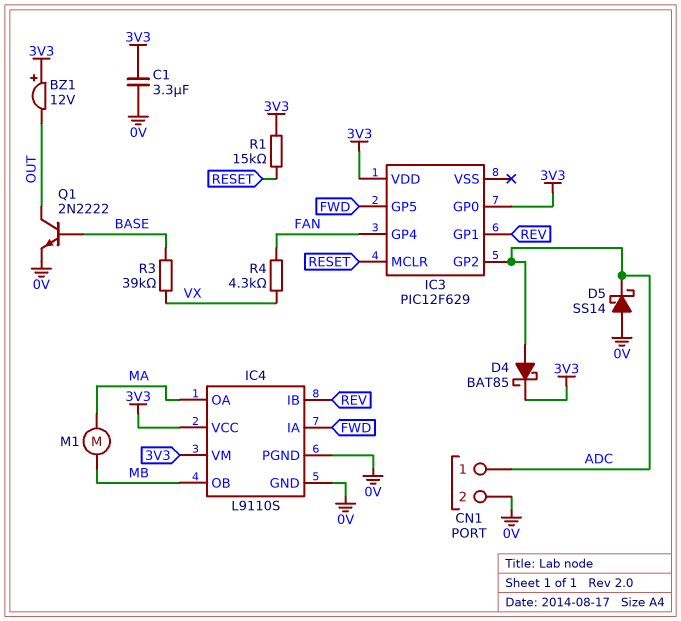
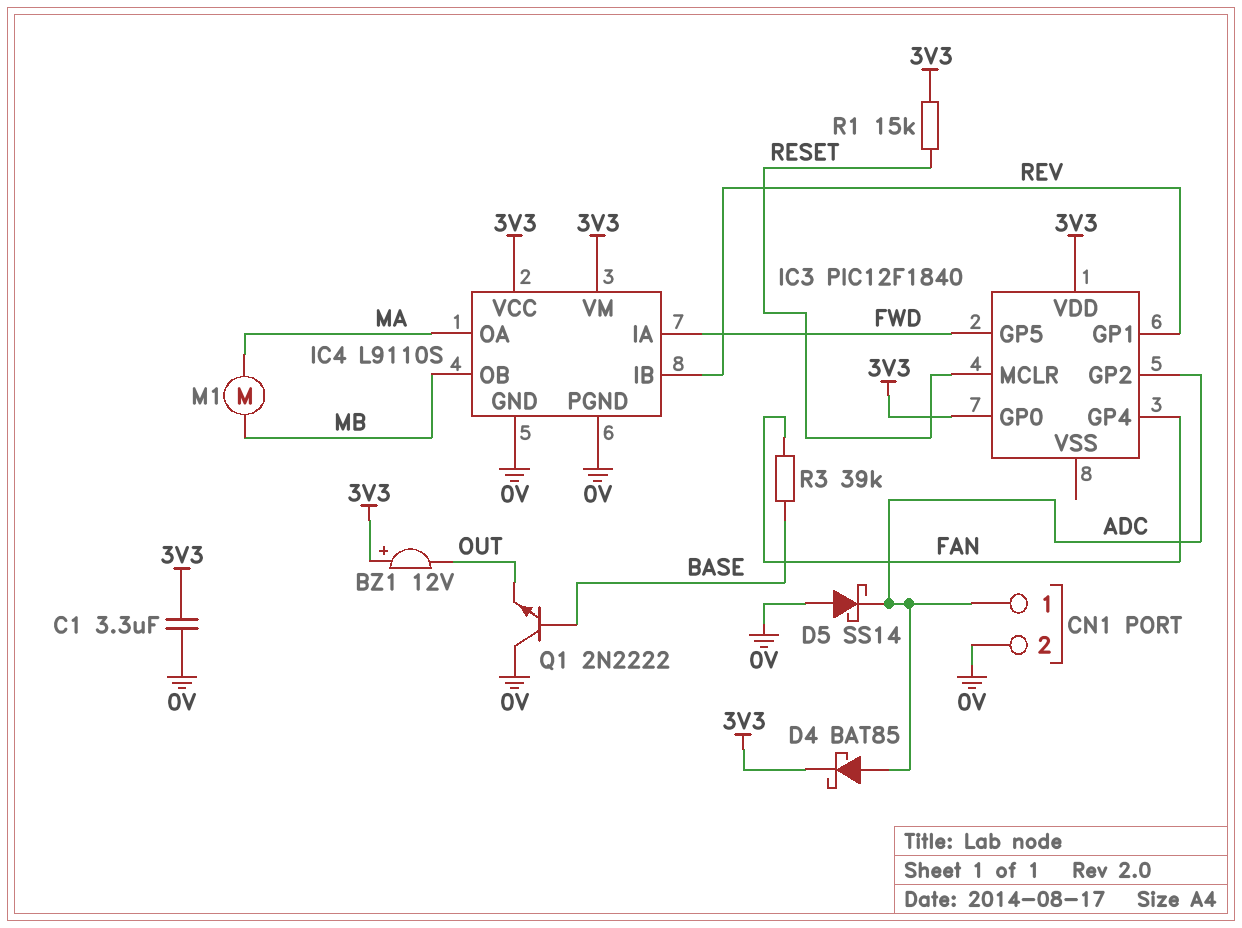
IC3: PIC12F629 -> PIC12F1840
Q1: NPN 2N2222 (B BASE, C OUT, E 0V) -> NPN 2N2222 (B BASE, C 0V, E OUT)
R3: 39k (BASE, VX) -> 39k (BASE, FAN)
R4: 4.3k (FAN, VX) -> none

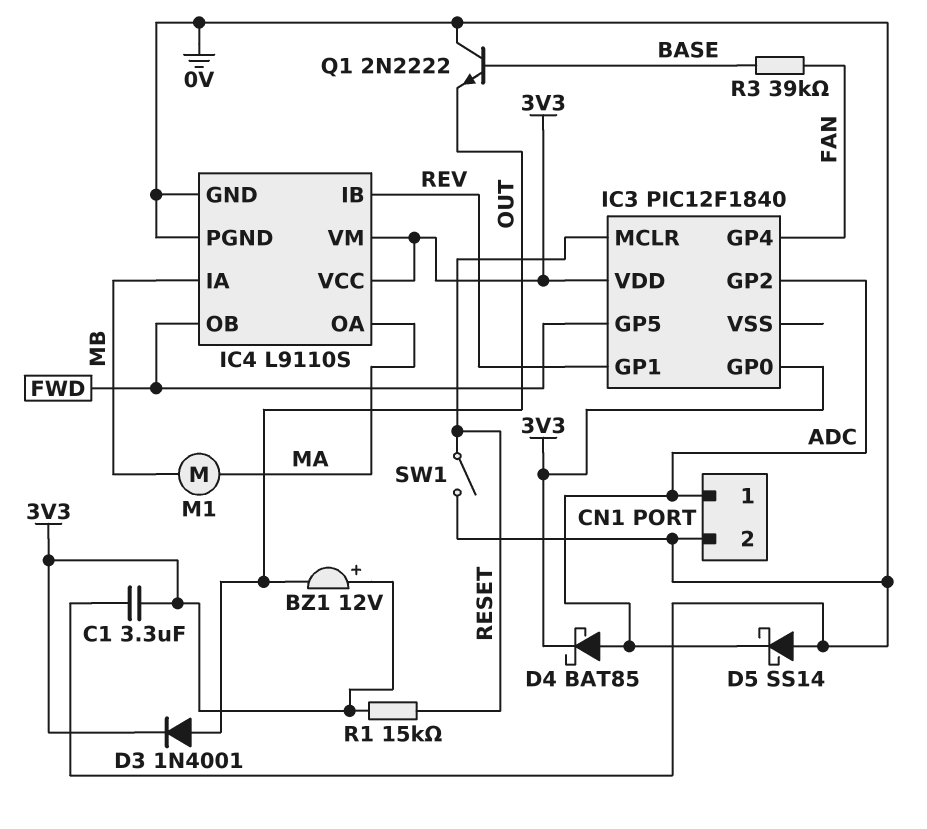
D3: none -> diode 1N4001 (A OUT, K 3V3)
IC4 pin IA: FWD -> MB
IC4 pin OB: MB -> FWD
SW1: none -> switch (0V, RESET)

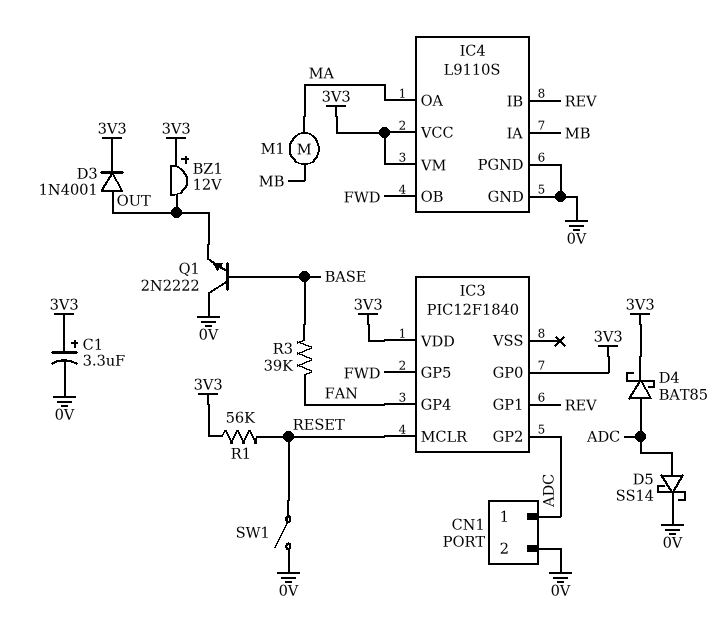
C1: 3.3uF (0V, 3V3) -> 3.3uF (plus 3V3, minus 0V)
D5: schottky SS14 (A 0V, K ADC) -> schottky SS14 (A ADC, K 0V)
R1: 15k (3V3, RESET) -> 56k (3V3, RESET)

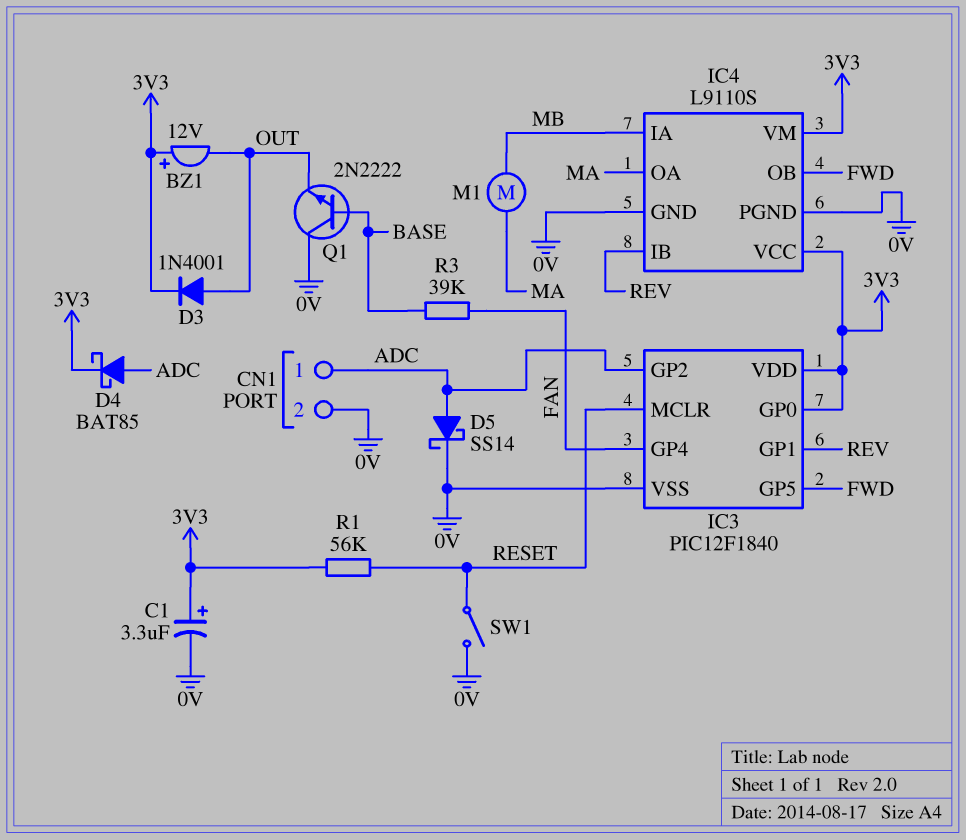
IC3 pin VSS: none -> 0V

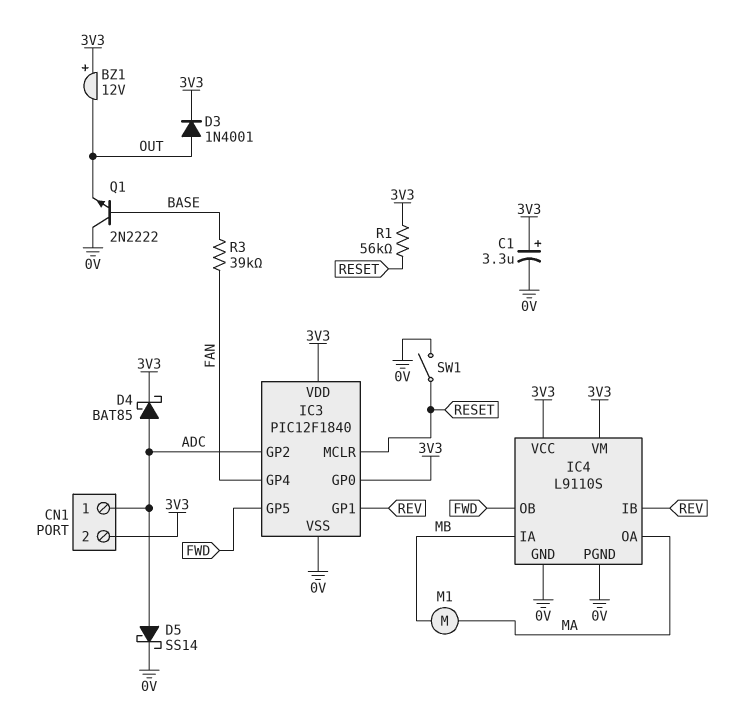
CN1 pin 2: 0V -> 3V3

